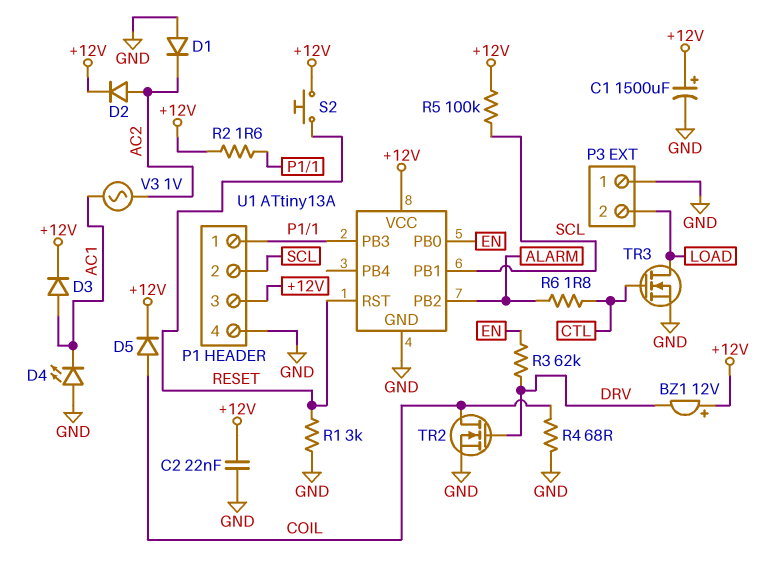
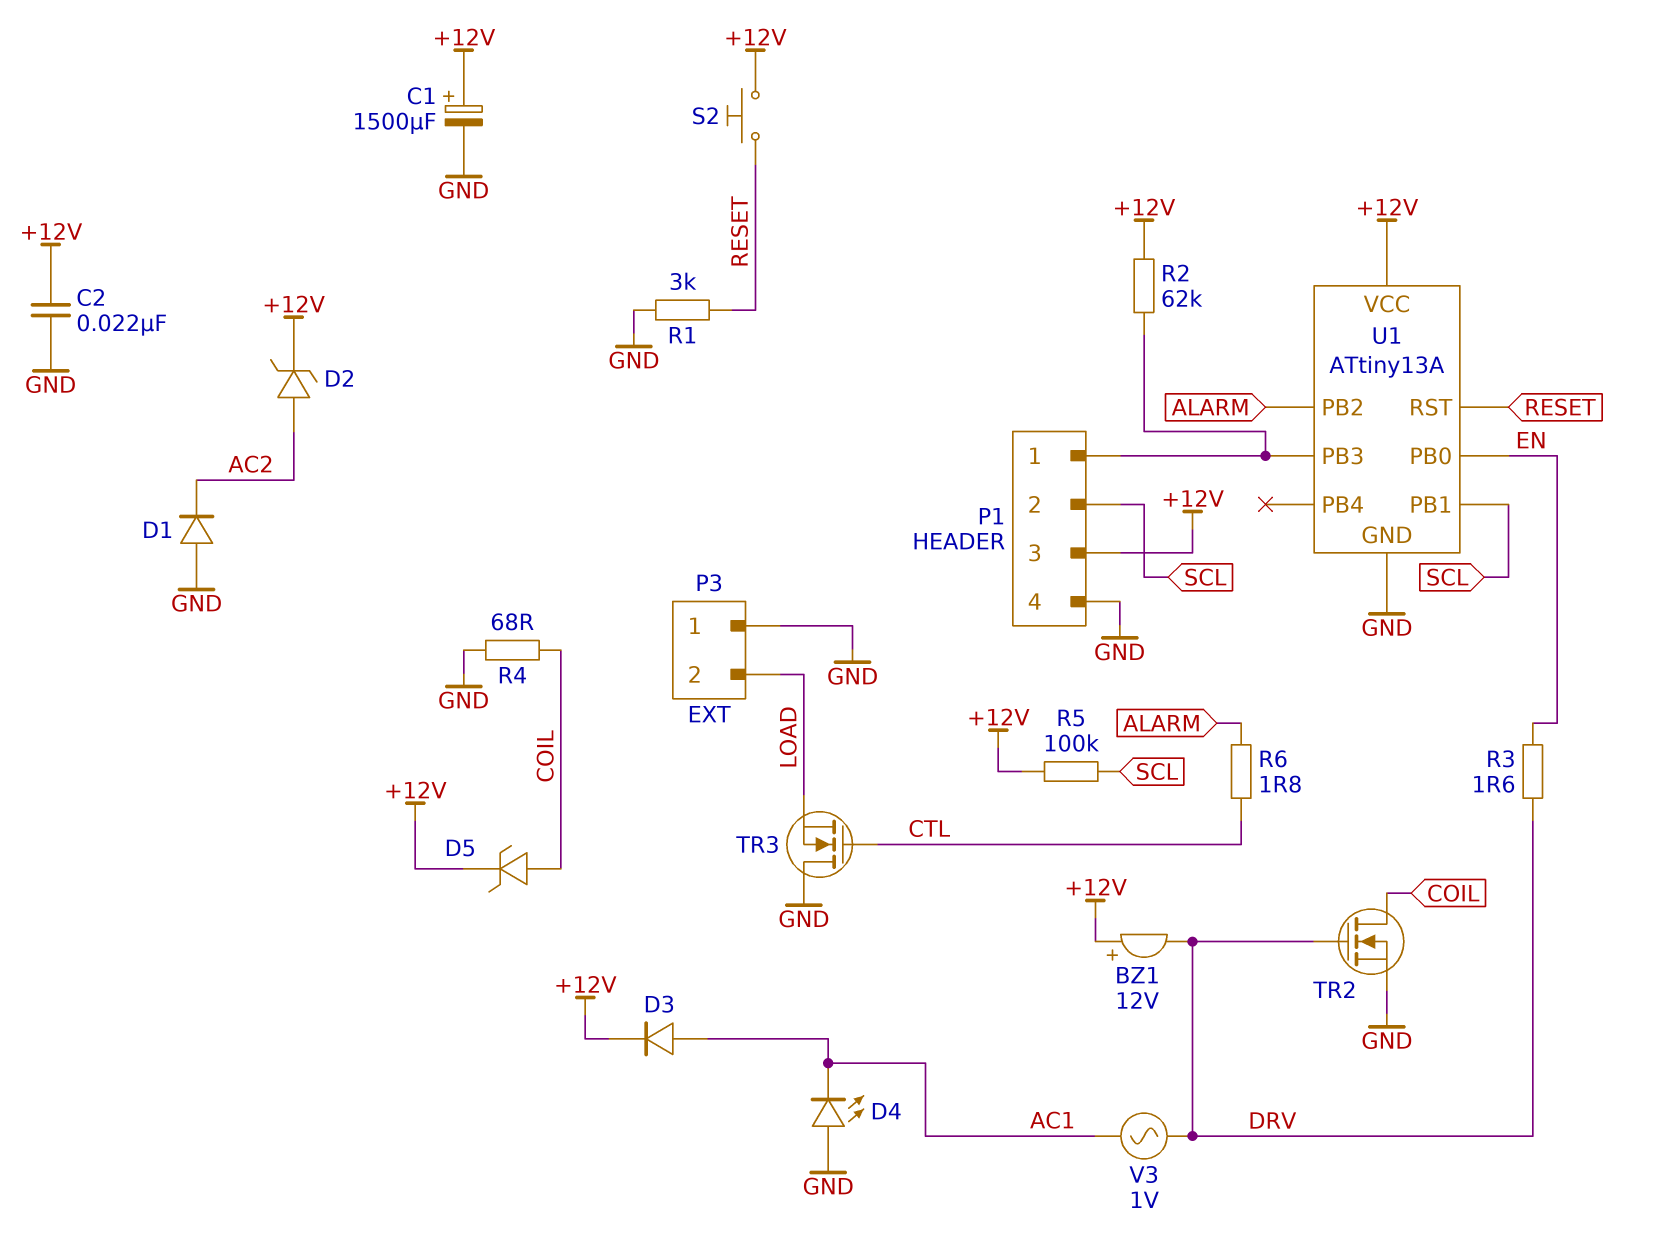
D2: diode (A AC2, K +12V) -> zener (A AC2, K +12V)
D5: diode (A COIL, K +12V) -> zener (A COIL, K +12V)
R2: 1.6 (+12V, P1/1) -> 62k (+12V, P1/1)
R3: 62k (DRV, EN) -> 1.6 (DRV, EN)
TR3: NMOS (G CTL, D LOAD, S GND) -> NMOS (G CTL, D GND, S LOAD)
V3: AC 1V (AC1, AC2) -> AC 1V (AC1, DRV)

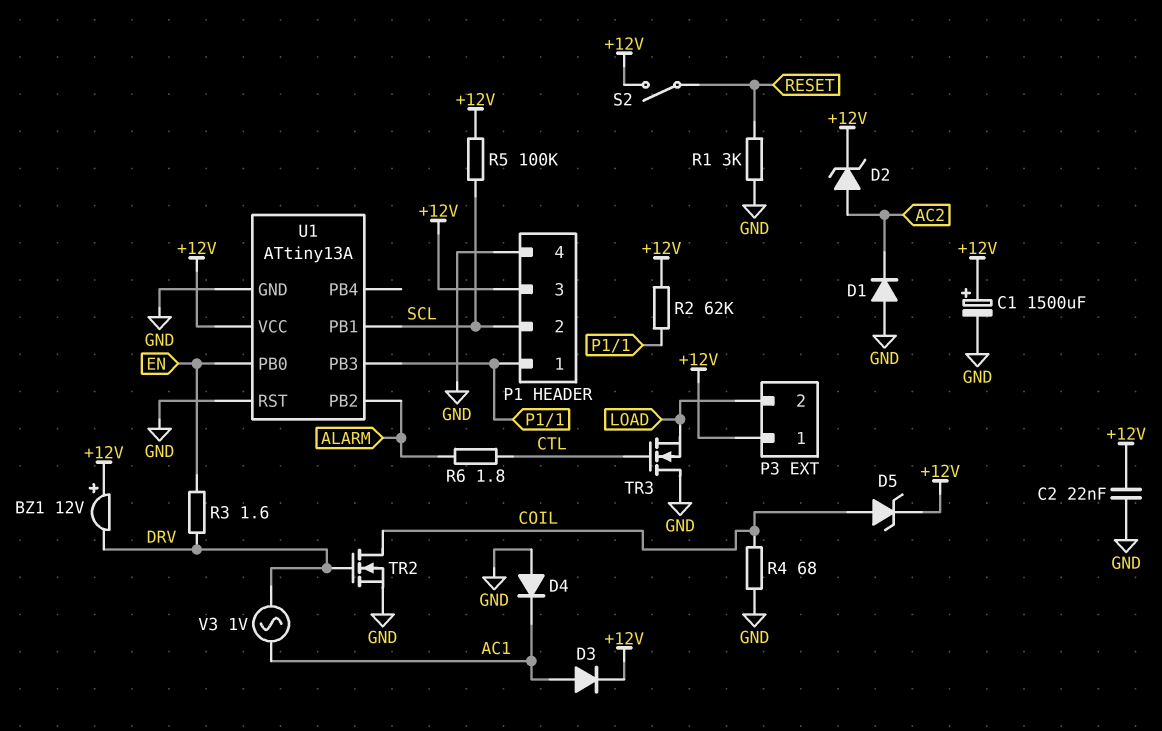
D4: LED (A GND, K AC1) -> diode (A GND, K AC1)
P3 pin 1: GND -> +12V
S2: button (+12V, RESET) -> switch (+12V, RESET)
U1 pin RST: RESET -> GND

